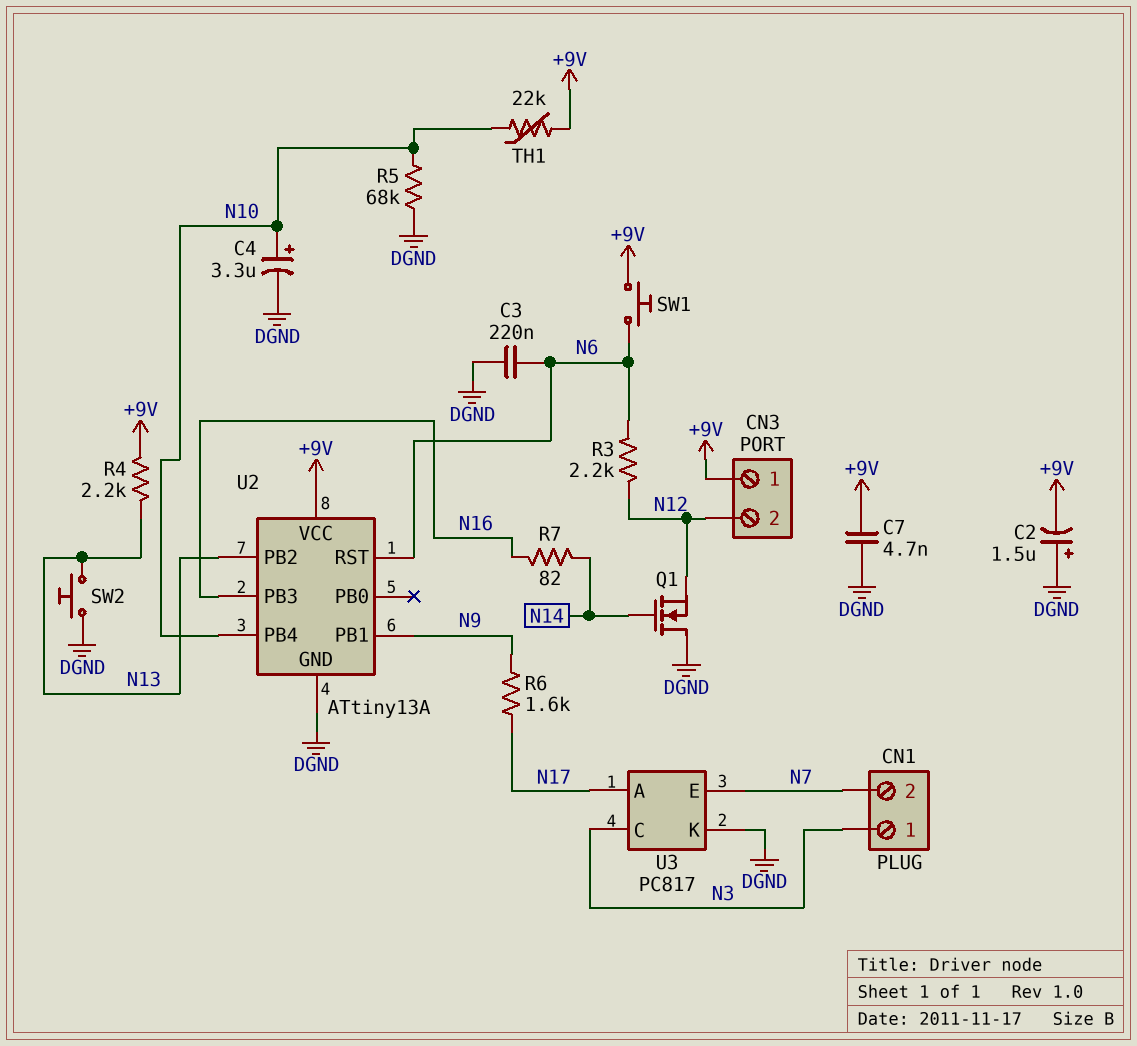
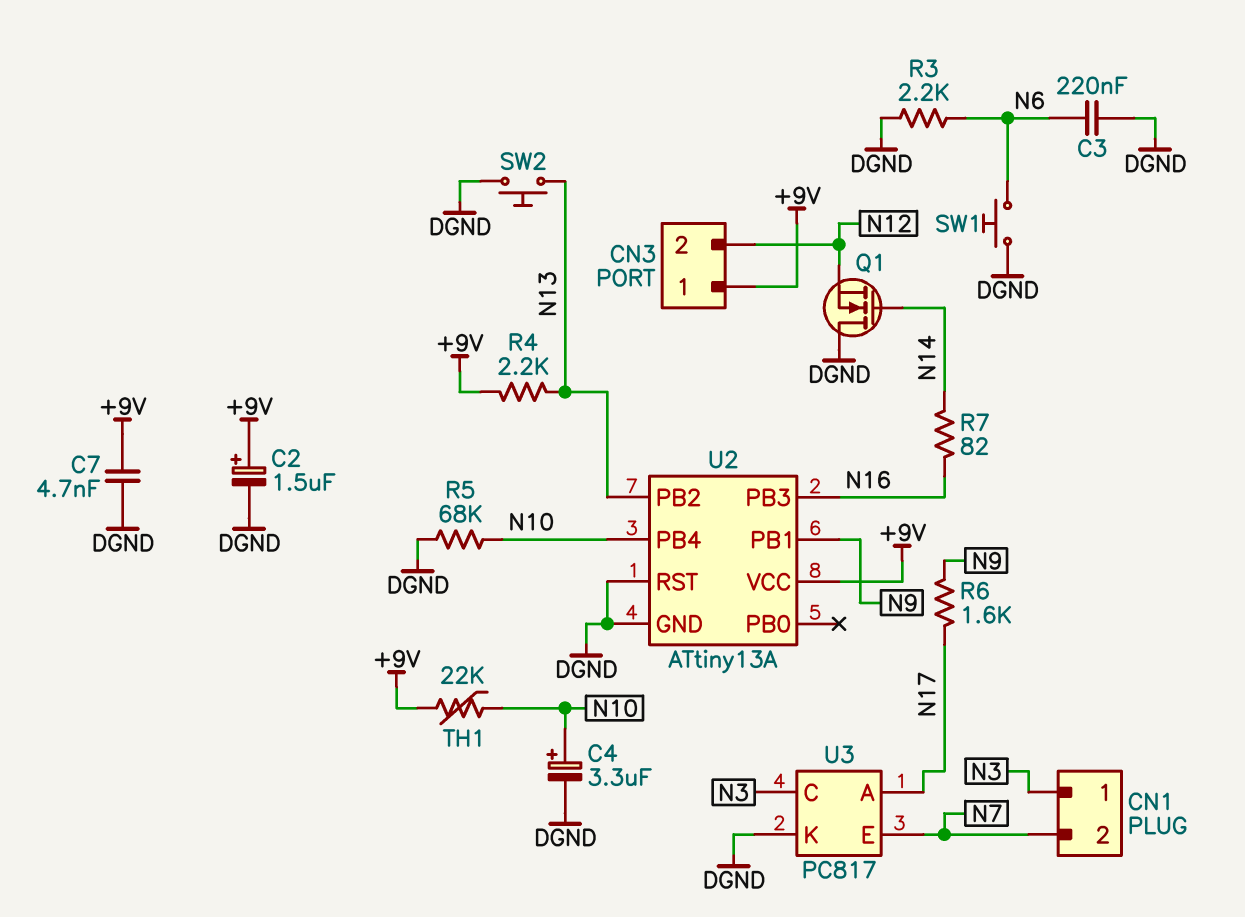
C2: 1.5uF (plus DGND, minus +9V) -> 1.5uF (plus +9V, minus DGND)
R3: 2.2k (N6, N12) -> 2.2k (DGND, N6)
SW1: button (+9V, N6) -> button (DGND, N6)
U2 pin RST: N6 -> DGND

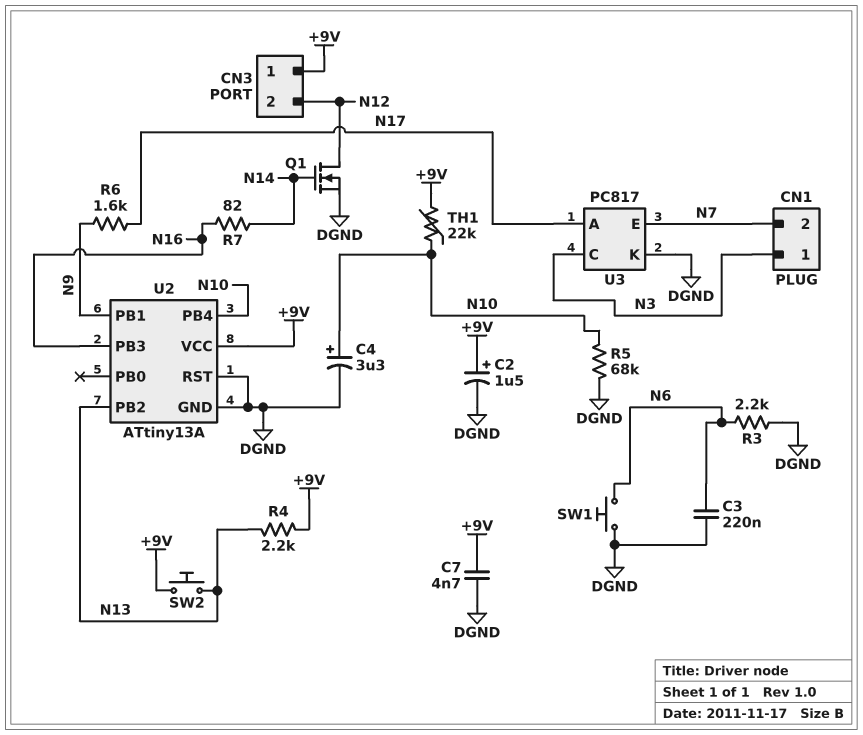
Q1: NMOS (G N14, D DGND, S N12) -> NMOS (G N14, D N12, S DGND)
SW2: button (DGND, N13) -> button (+9V, N13)

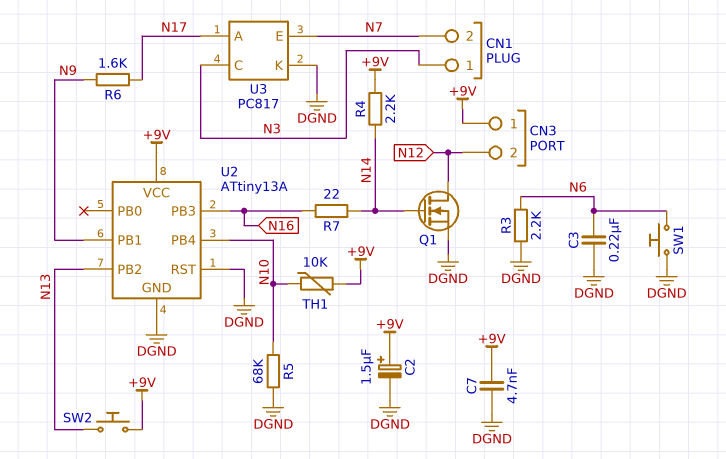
C4: 3.3uF (plus N10, minus DGND) -> none
R4: 2.2k (+9V, N13) -> 2.2k (+9V, N14)
R7: 82 (N14, N16) -> 22 (N14, N16)
TH1: 22k (+9V, N10) -> 10k (+9V, N10)

